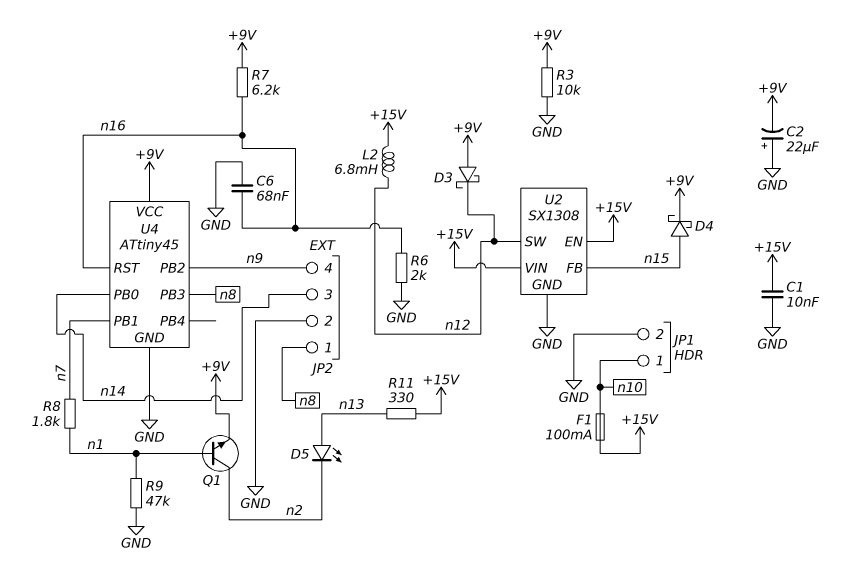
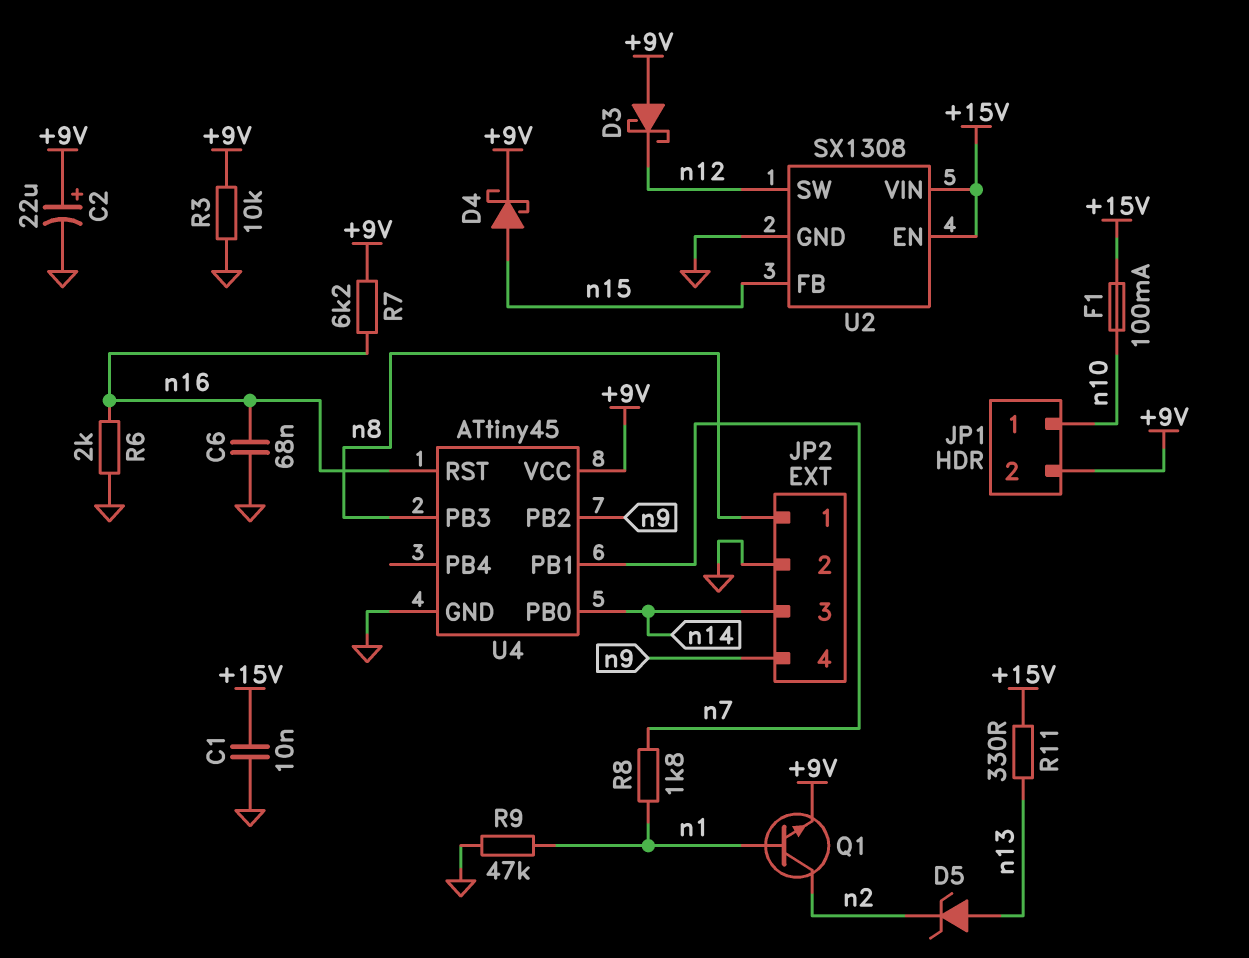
C2: 22uF (plus GND, minus +9V) -> 22uF (plus +9V, minus GND)
D5: LED (A n13, K n2) -> zener (A n13, K n2)
JP1 pin 2: GND -> +9V
L2: 6.8mH (+15V, n12) -> none

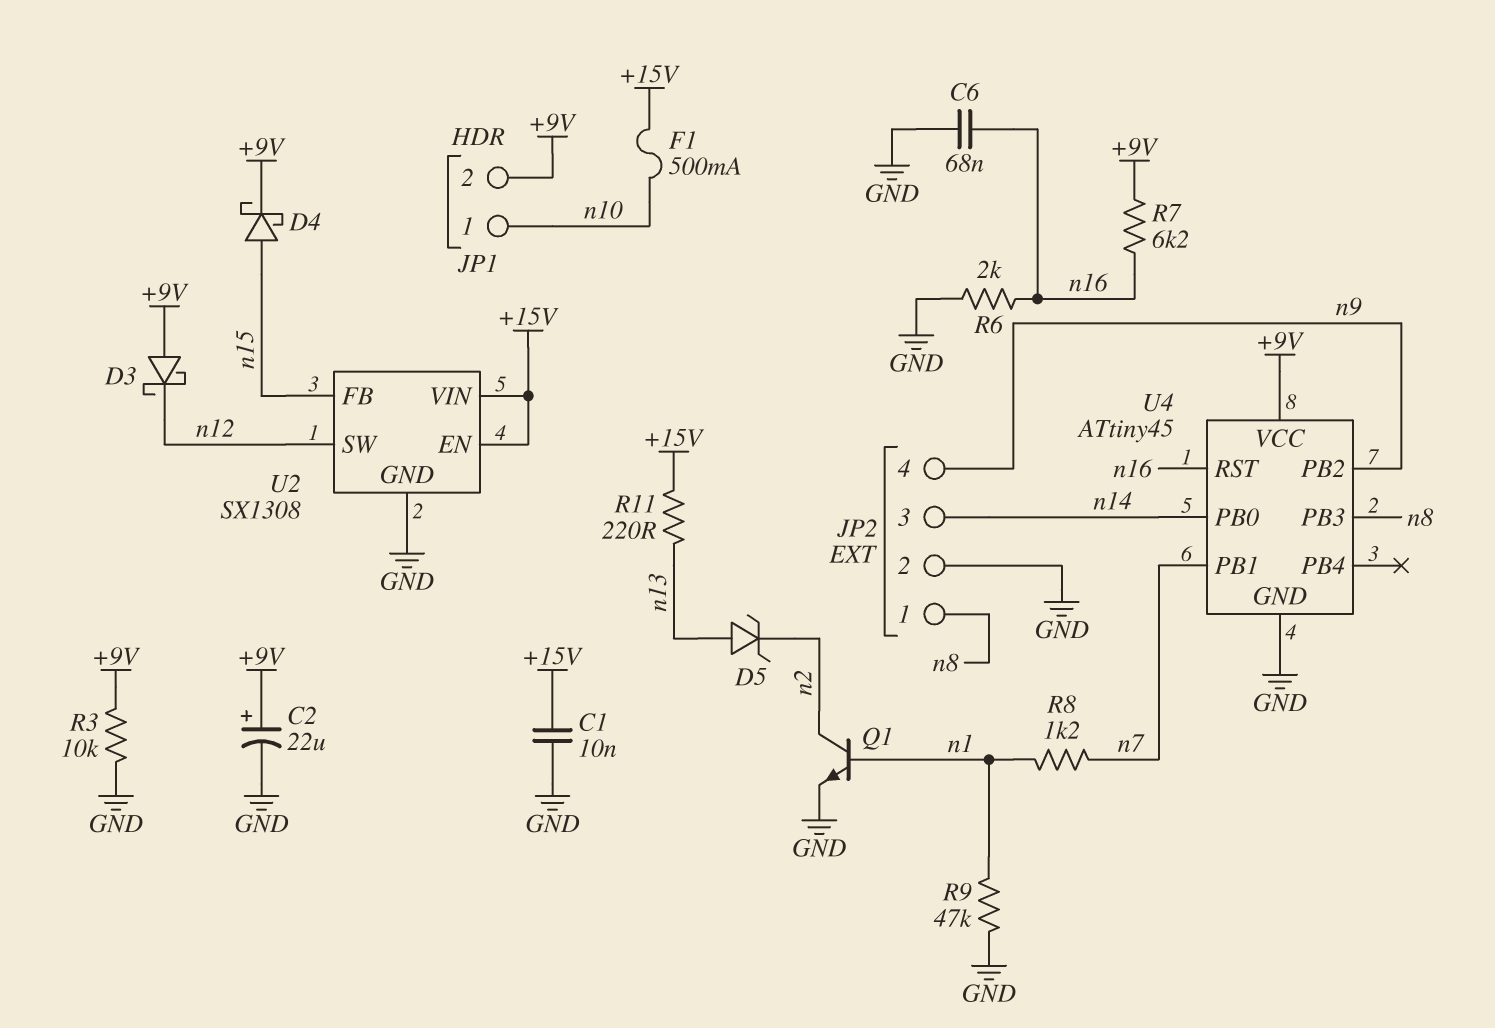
F1: 100mA (+15V, n10) -> 500mA (+15V, n10)
Q1: NPN (B n1, C n2, E +9V) -> NPN (B n1, C n2, E GND)
R8: 1.8k (n1, n7) -> 1.2k (n1, n7)
R11: 330 (+15V, n13) -> 220 (+15V, n13)

